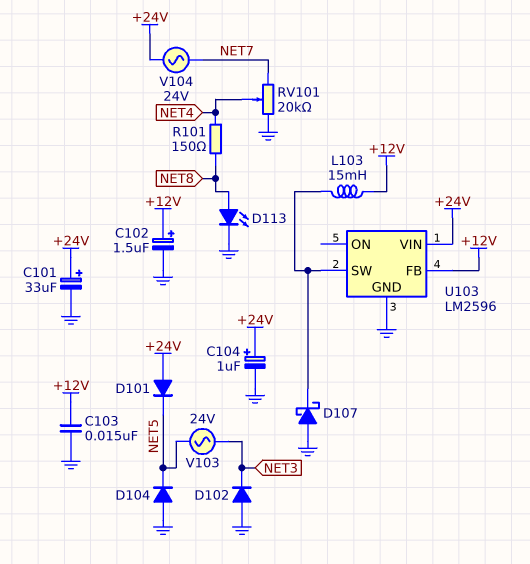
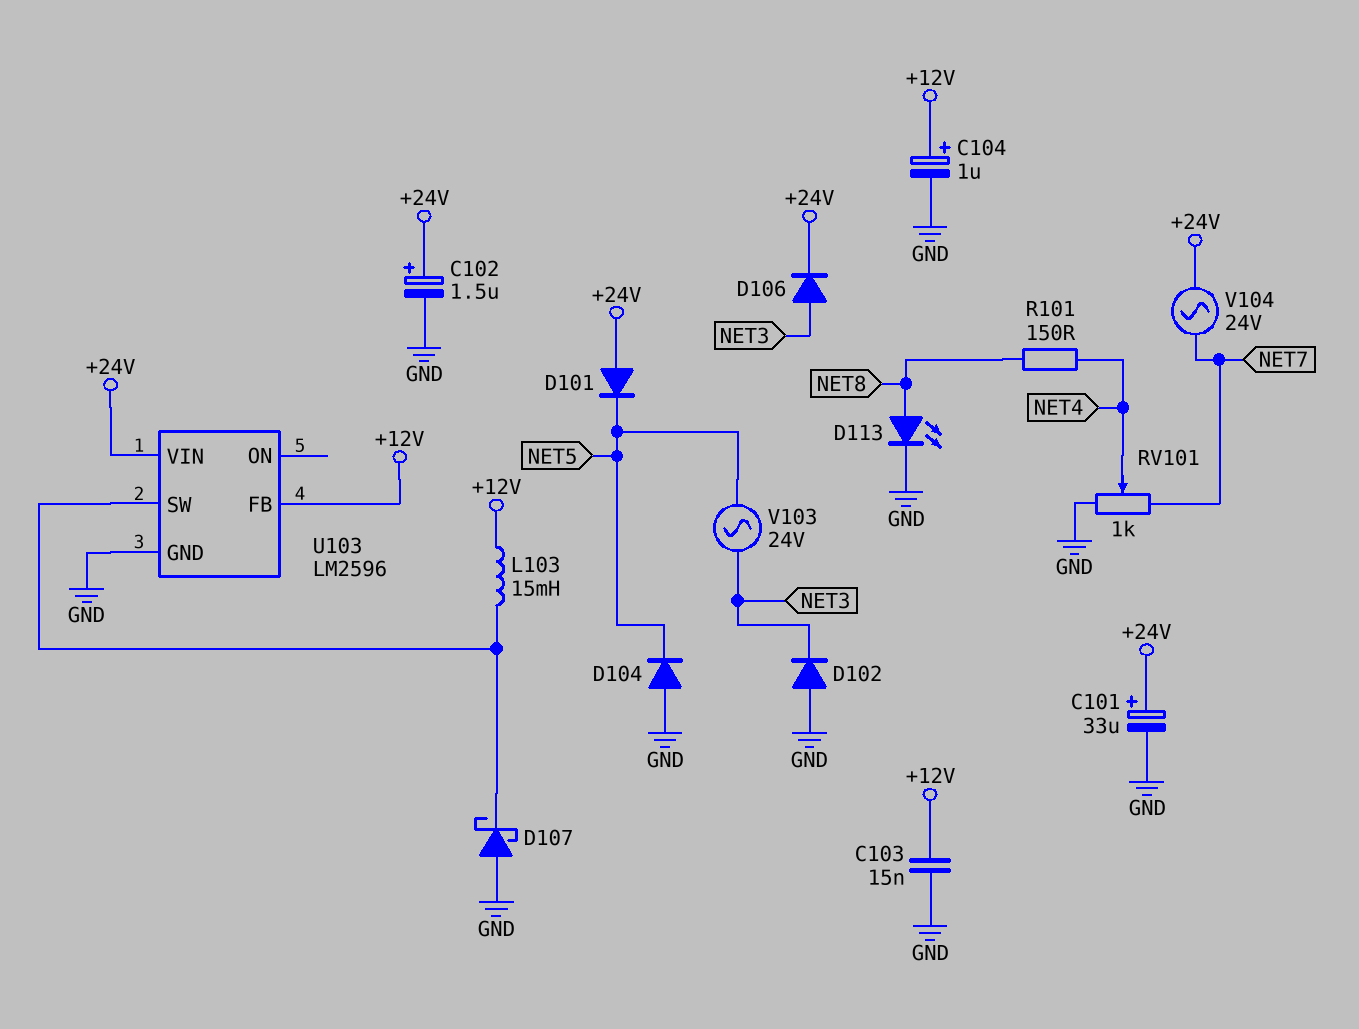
C102: 1.5uF (plus +12V, minus GND) -> 1.5uF (plus +24V, minus GND)
C104: 1uF (plus +24V, minus GND) -> 1uF (plus +12V, minus GND)
D106: none -> diode (A NET3, K +24V)
RV101: 20k (GND, NET7, wiper NET4) -> 1k (GND, NET7, wiper NET4)

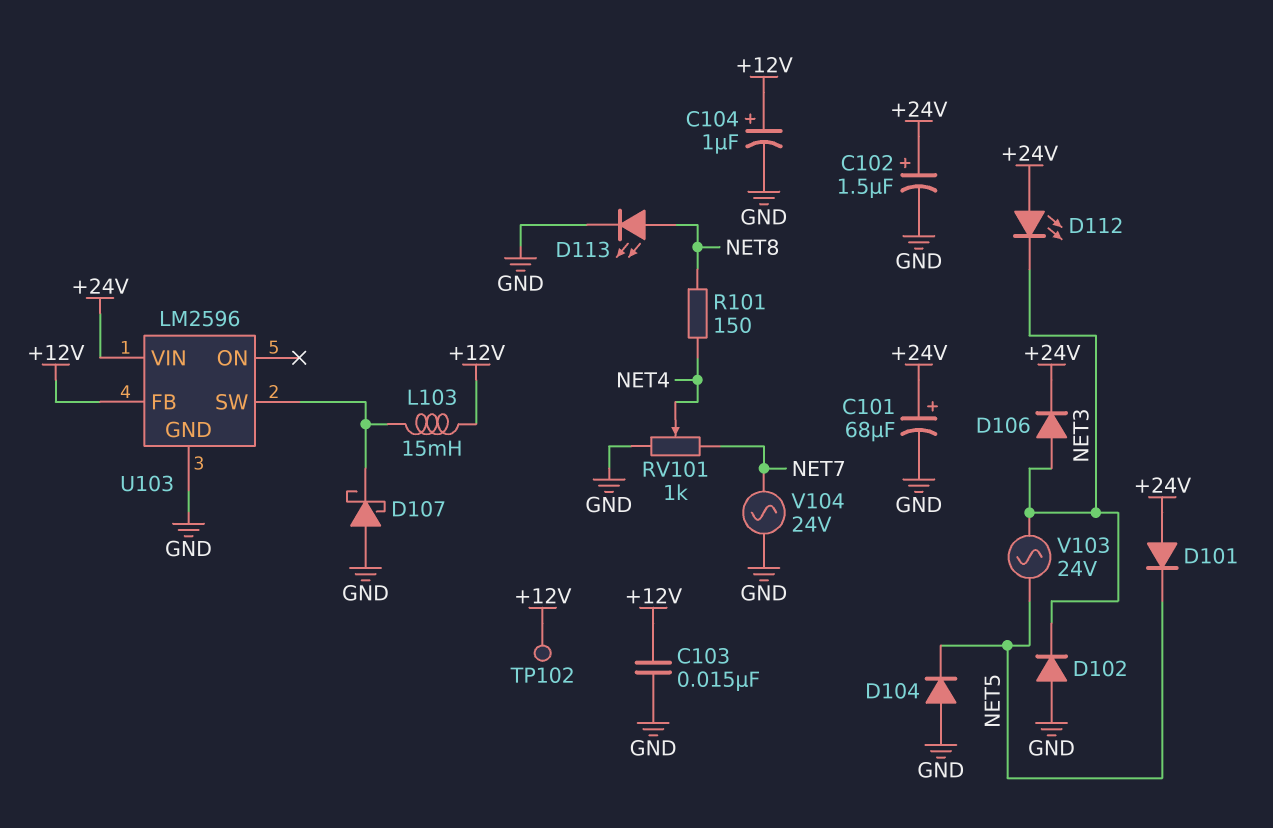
C101: 33uF (plus +24V, minus GND) -> 68uF (plus +24V, minus GND)
D112: none -> LED (A +24V, K NET3)
TP102: none -> test point (+12V)
V104: AC 24V (+24V, NET7) -> AC 24V (GND, NET7)

